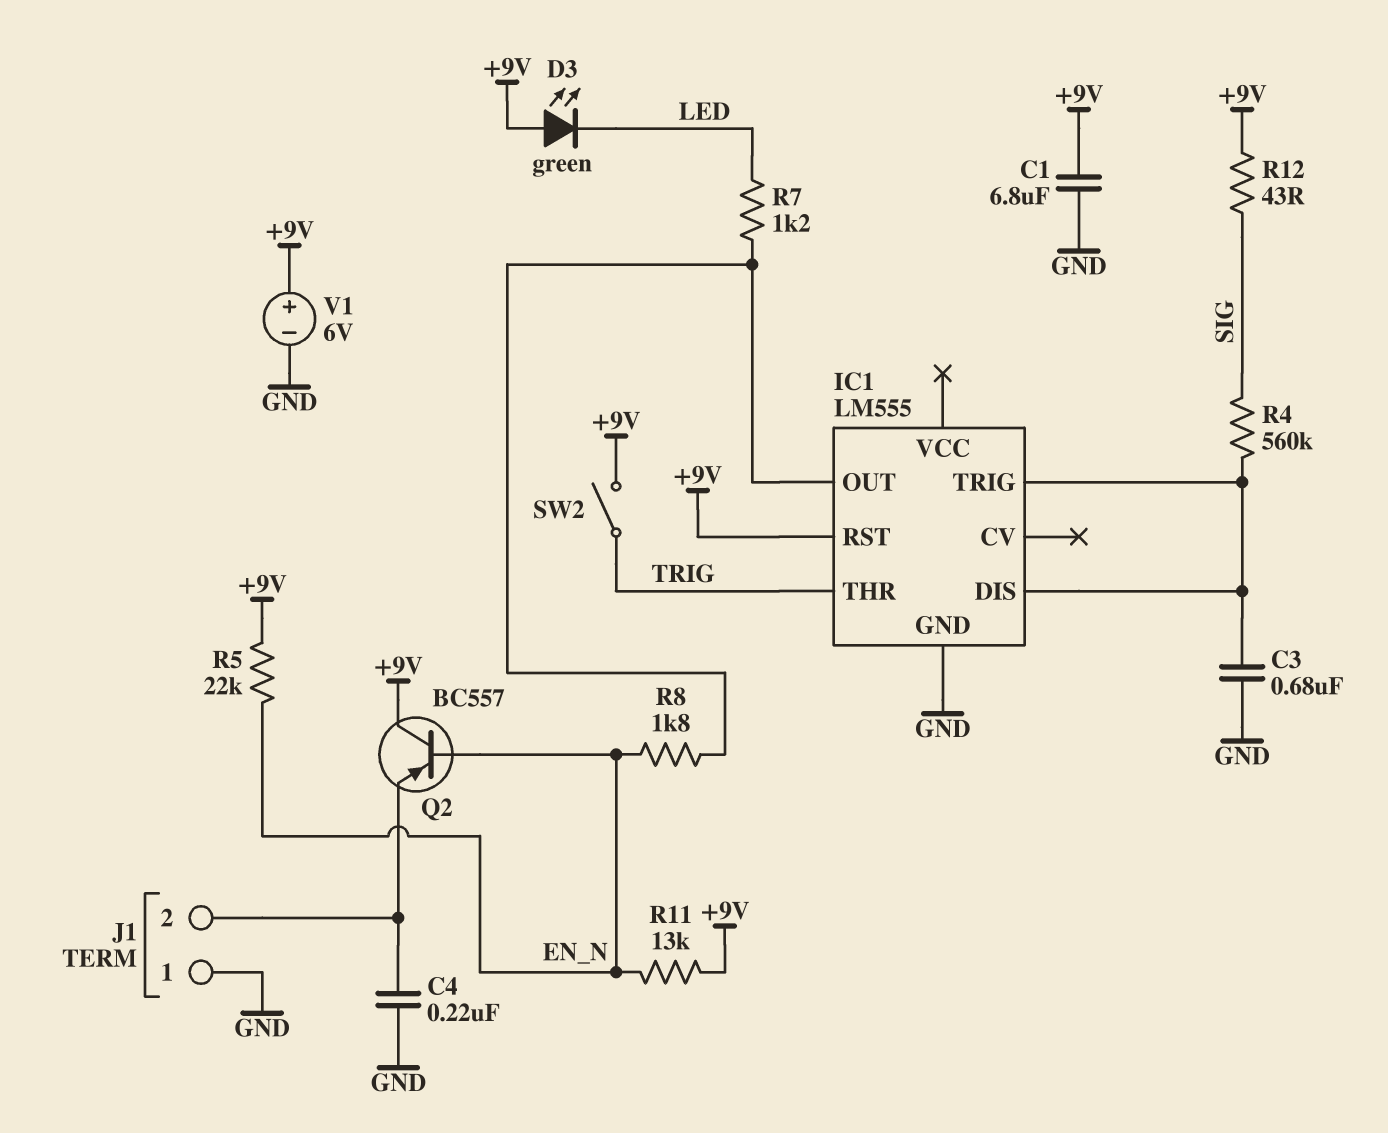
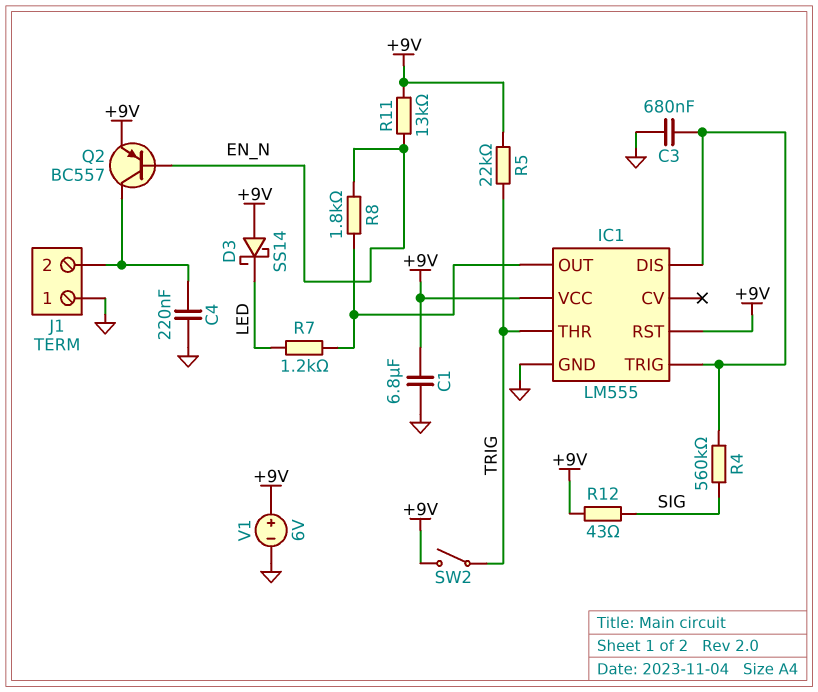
D3: LED green (A +9V, K LED) -> schottky SS14 (A +9V, K LED)
IC1 pin VCC: none -> +9V
Q2: PNP BC557 (B EN_N, C +9V, E J1/2) -> PNP BC557 (B EN_N, C J1/2, E +9V)
R5: 22k (+9V, EN_N) -> 22k (+9V, TRIG)

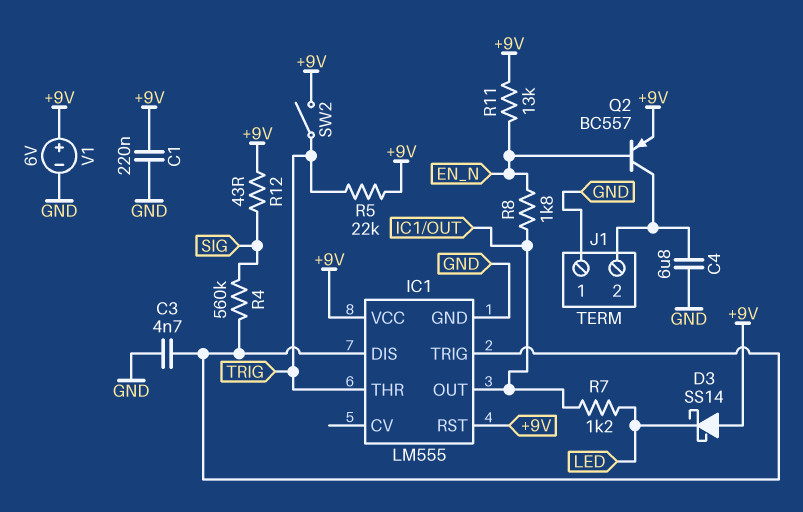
C1: 6.8uF (+9V, GND) -> 220nF (+9V, GND)
C3: 680nF (GND, IC1/DIS) -> 4.7nF (GND, IC1/DIS)
C4: 220nF (GND, J1/2) -> 6.8uF (GND, J1/2)

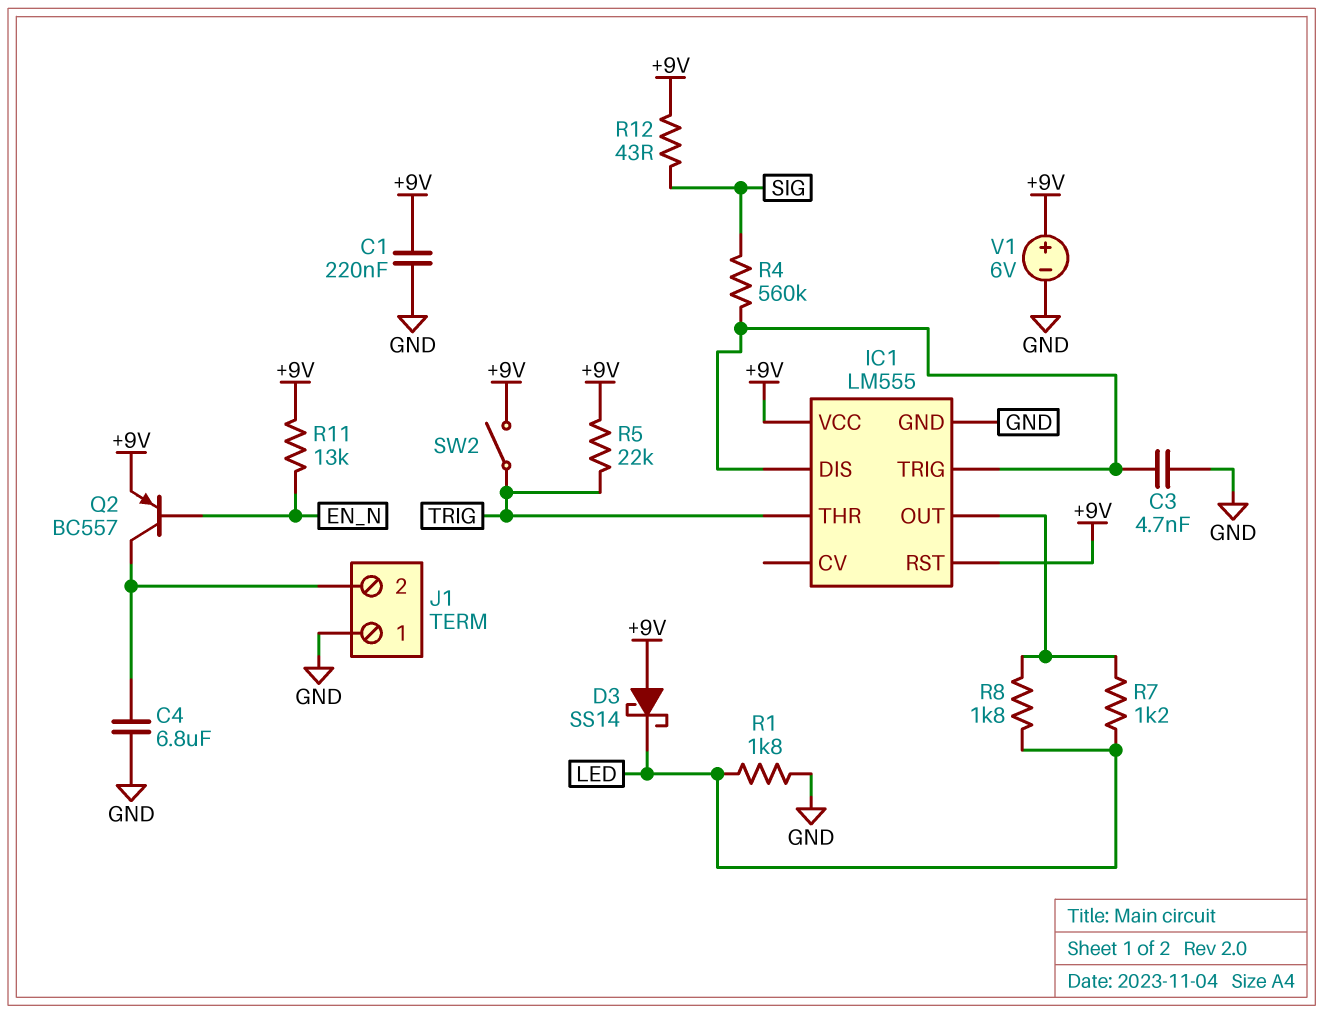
R1: none -> 1.8k (GND, LED)
R8: 1.8k (EN_N, IC1/OUT) -> 1.8k (IC1/OUT, LED)

